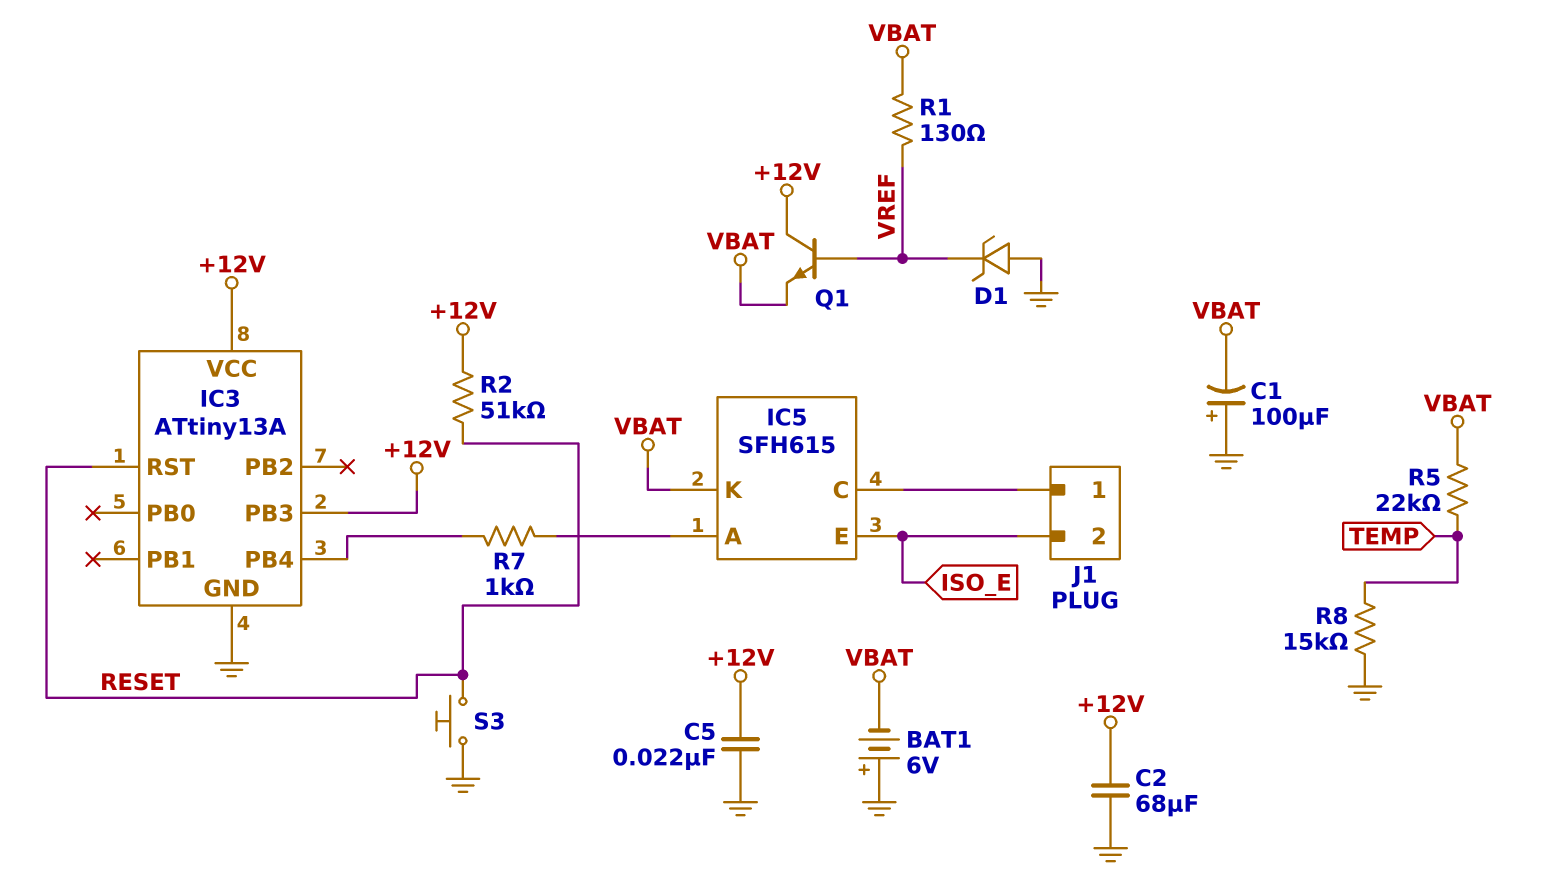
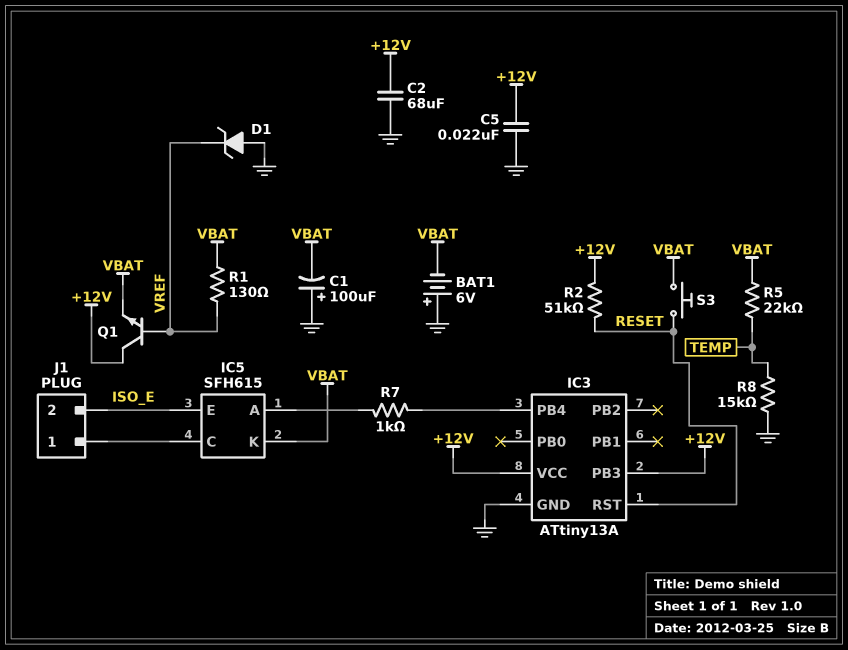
S3: button (GND, RESET) -> button (RESET, VBAT)

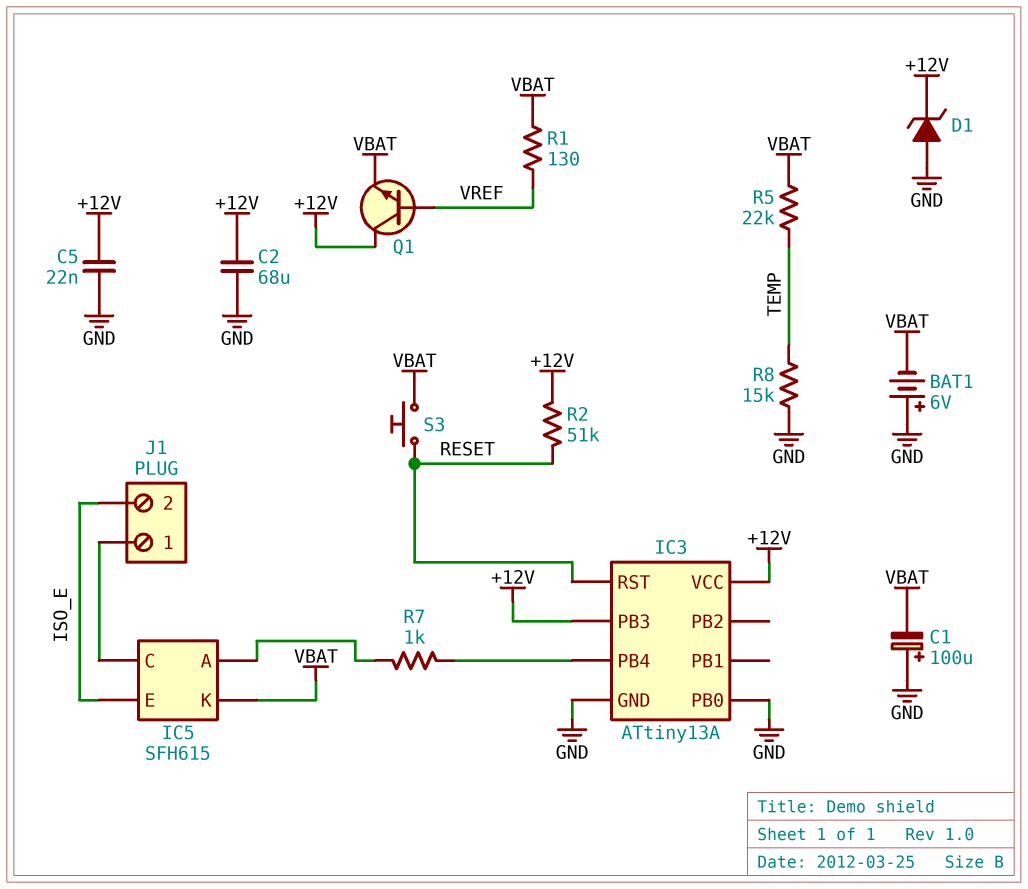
D1: zener (A GND, K VREF) -> zener (A GND, K +12V)
IC3 pin PB0: none -> GND

